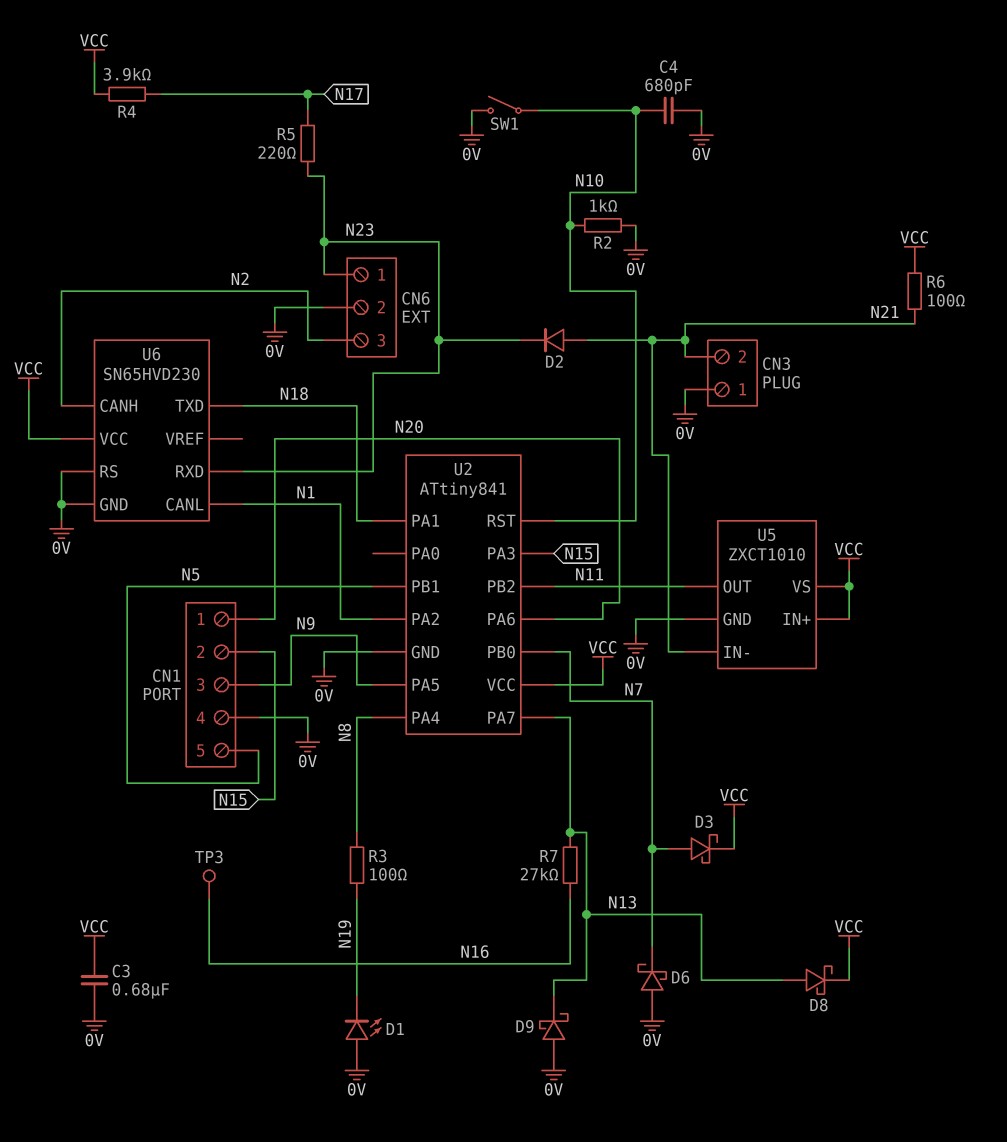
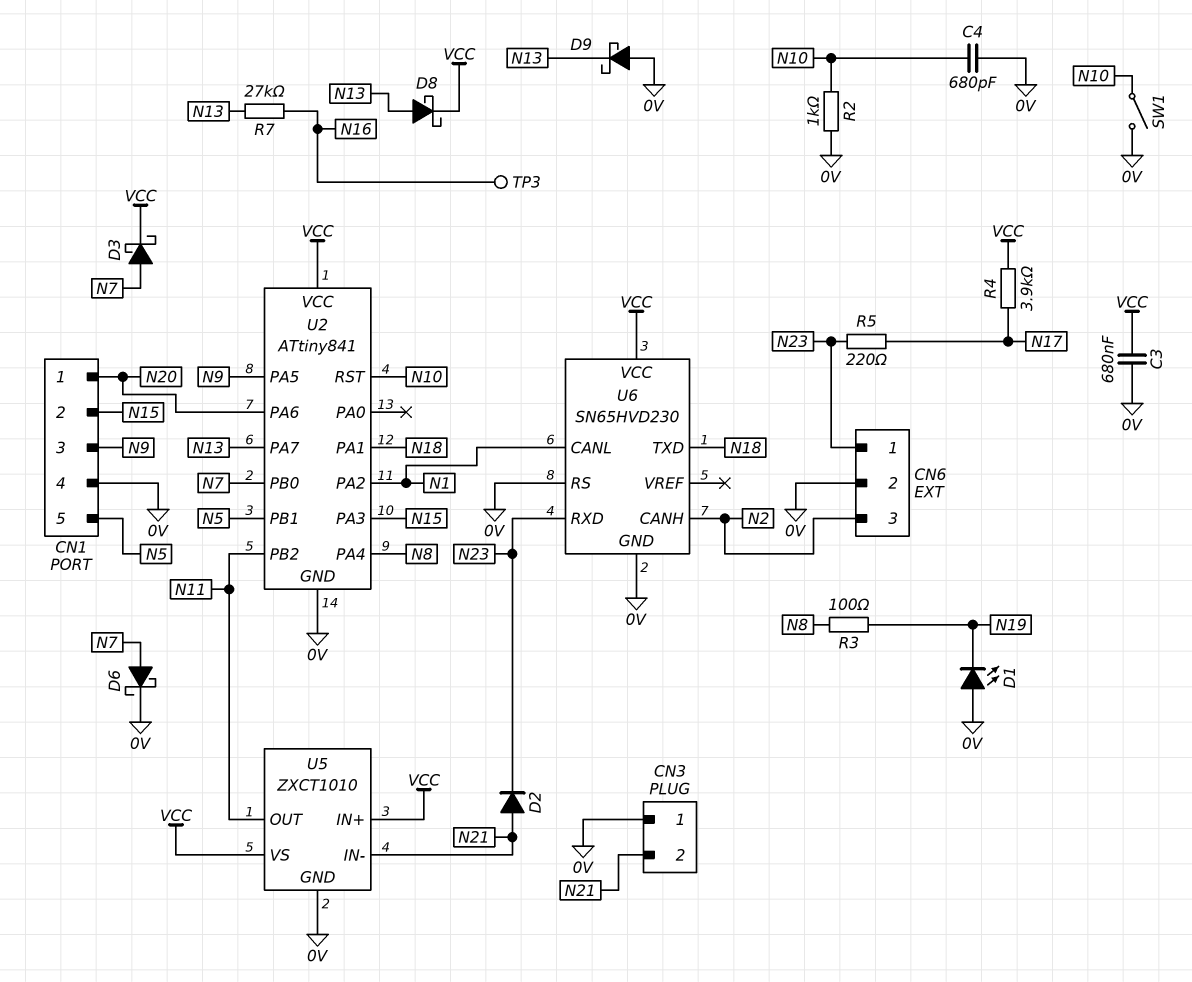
D6: schottky (A 0V, K N7) -> schottky (A N7, K 0V)
R6: 100 (N21, VCC) -> none

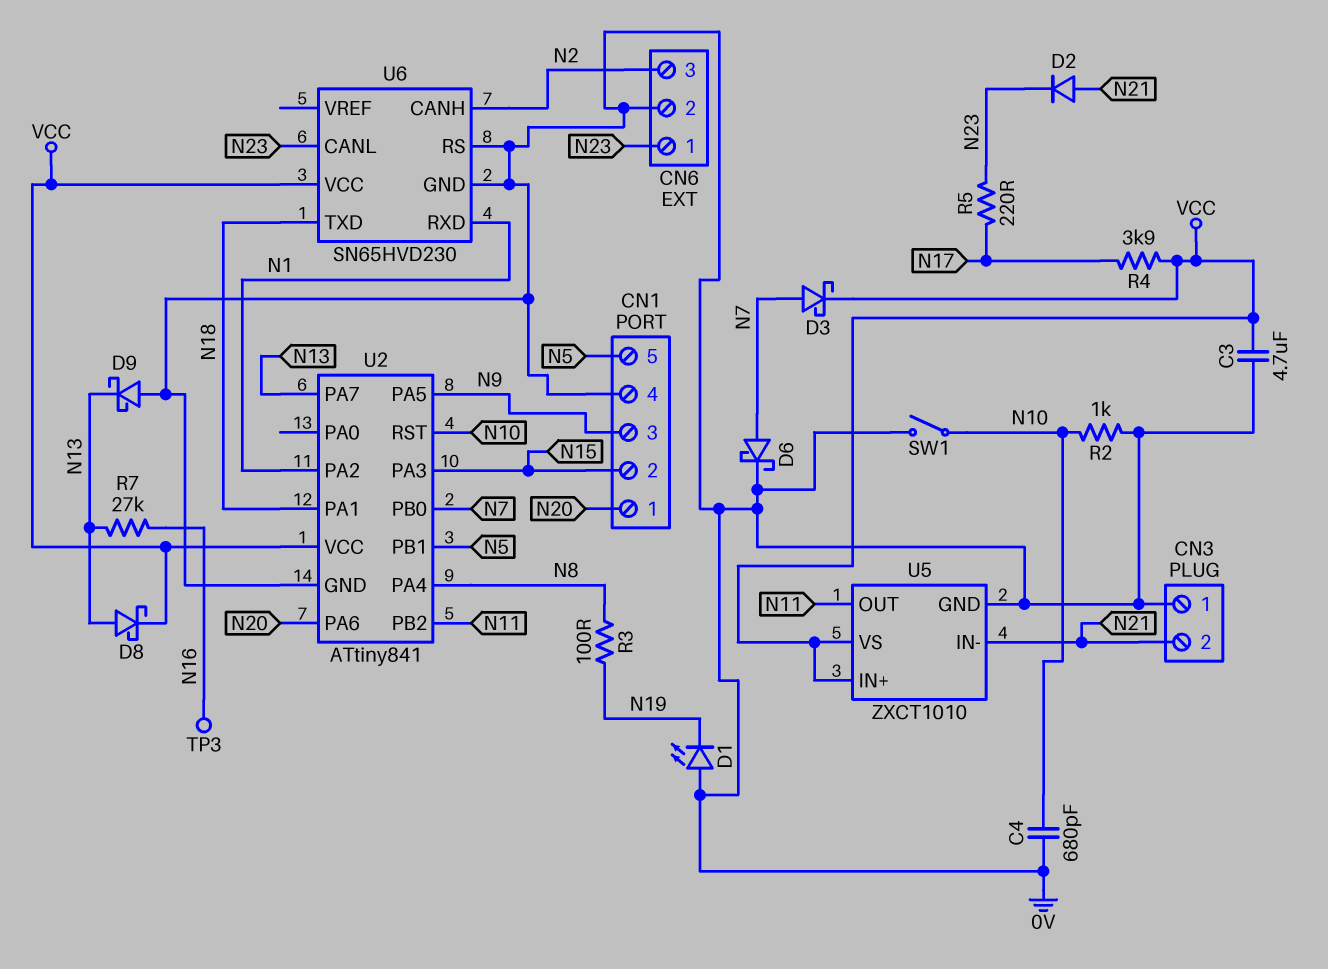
C3: 680nF (0V, VCC) -> 4.7uF (0V, VCC)
U6 pin CANL: N1 -> N23
U6 pin RXD: N23 -> N1

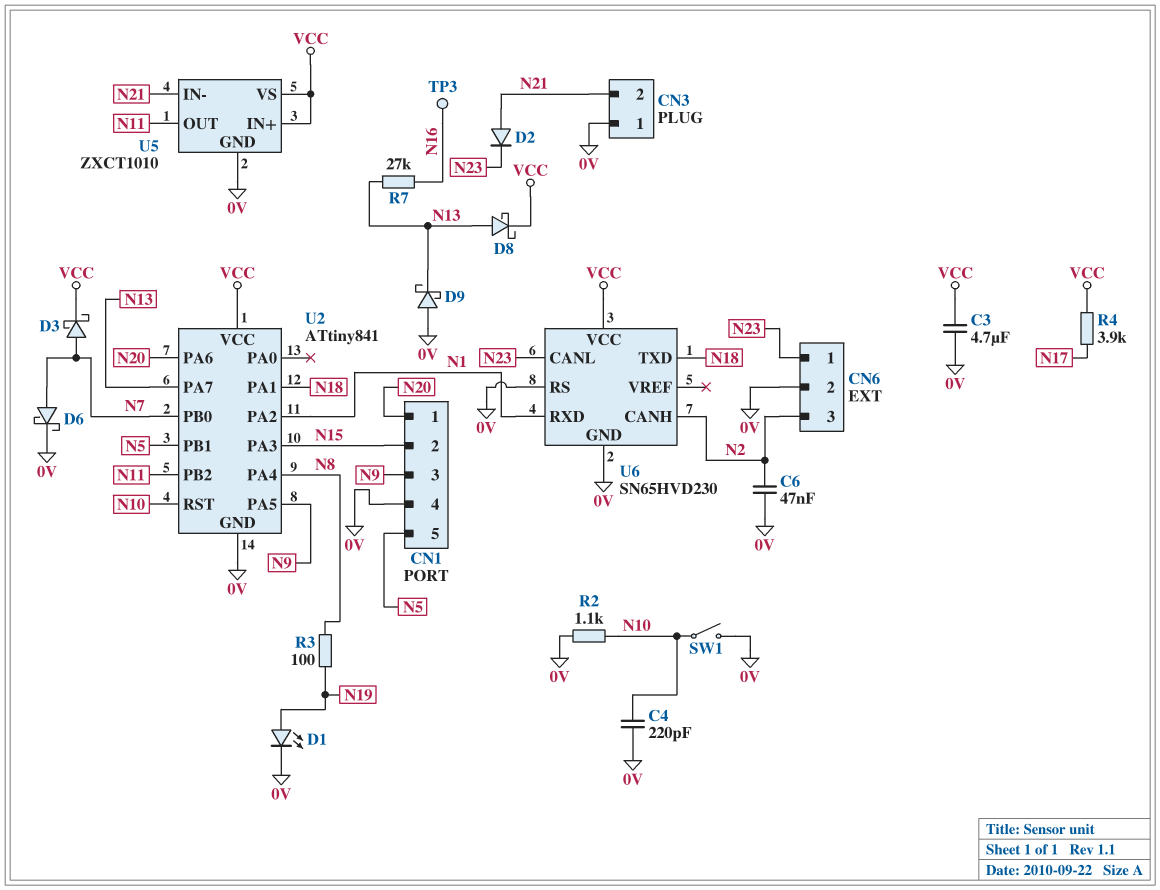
C4: 680pF (0V, N10) -> 220pF (0V, N10)
C6: none -> 47nF (0V, N2)
D1: LED (A 0V, K N19) -> LED (A N19, K 0V)
R2: 1k (0V, N10) -> 1.1k (0V, N10)
R5: 220 (N17, N23) -> none

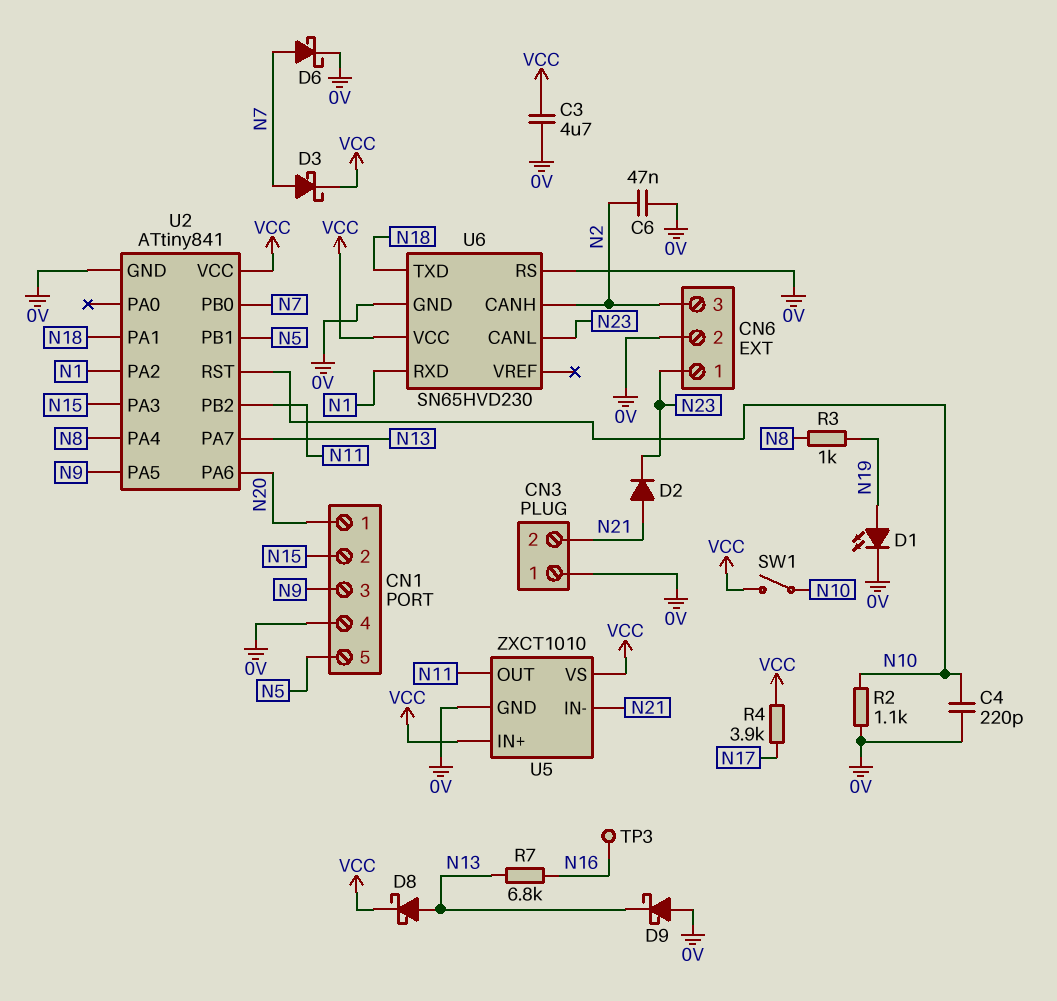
R3: 100 (N8, N19) -> 1k (N8, N19)
R7: 27k (N13, N16) -> 6.8k (N13, N16)
SW1: switch (0V, N10) -> switch (N10, VCC)

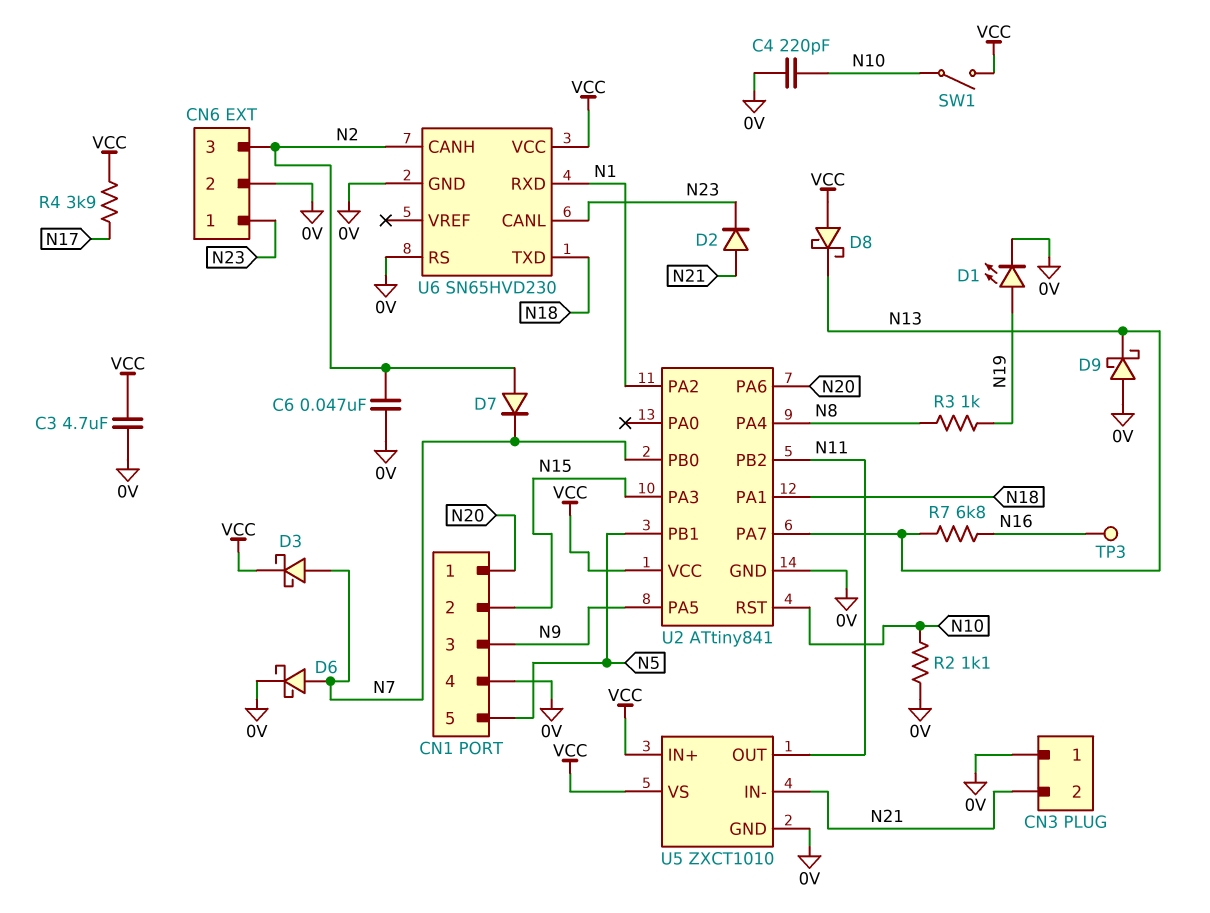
D7: none -> diode (A N2, K N7)
D8: schottky (A N13, K VCC) -> schottky (A VCC, K N13)

